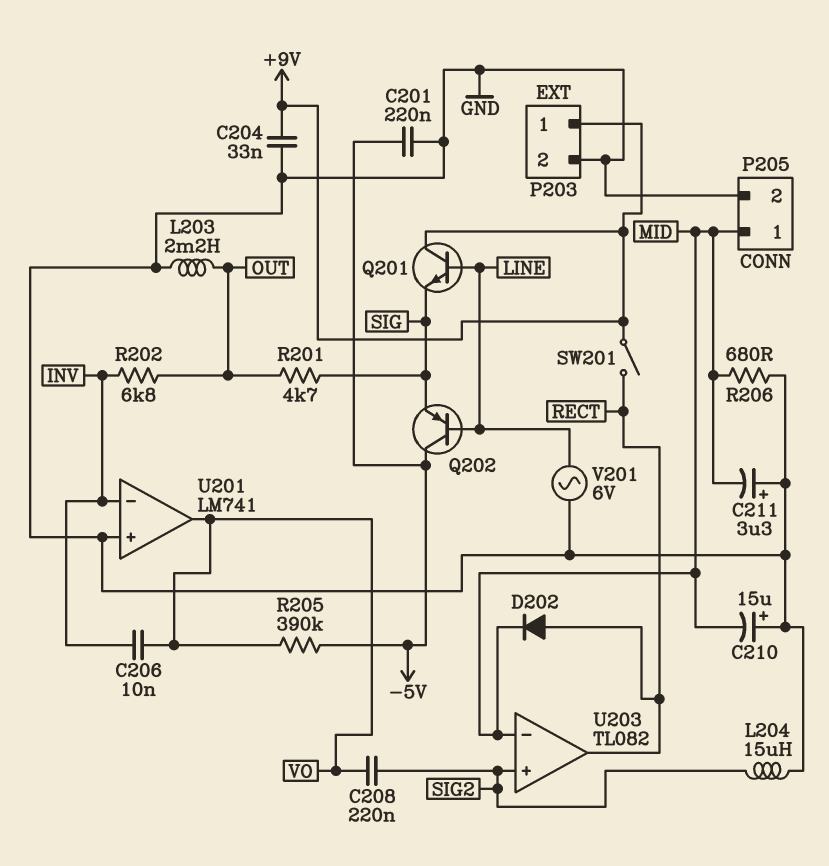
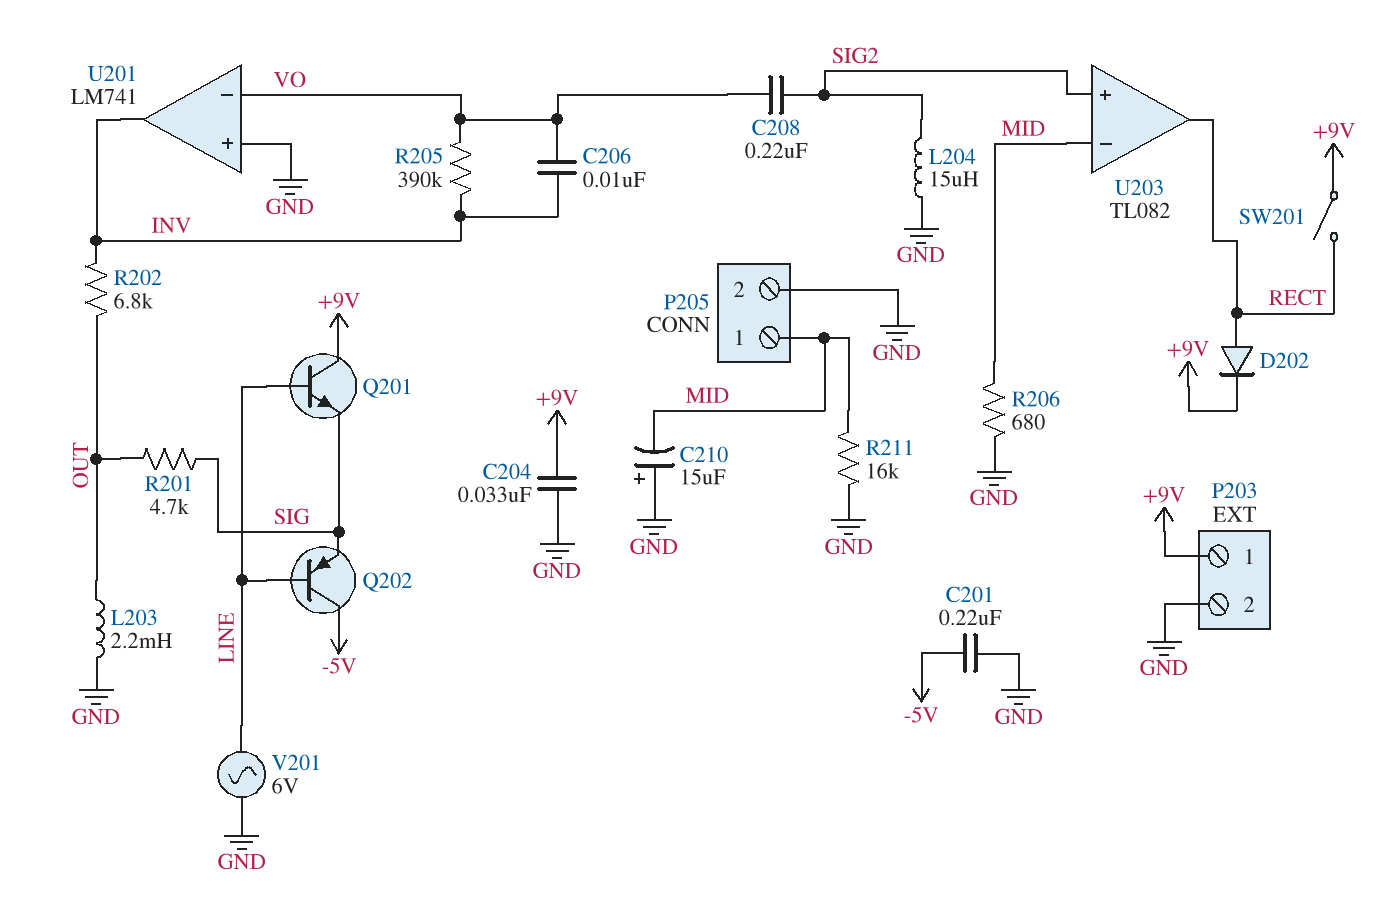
C211: 3.3uF (plus GND, minus MID) -> none
D202: diode (A RECT, K MID) -> diode (A RECT, K +9V)
R205: 390k (-5V, VO) -> 390k (INV, VO)
R211: none -> 16k (GND, MID)
U201 pin in-: INV -> VO
U201 pin out: VO -> INV

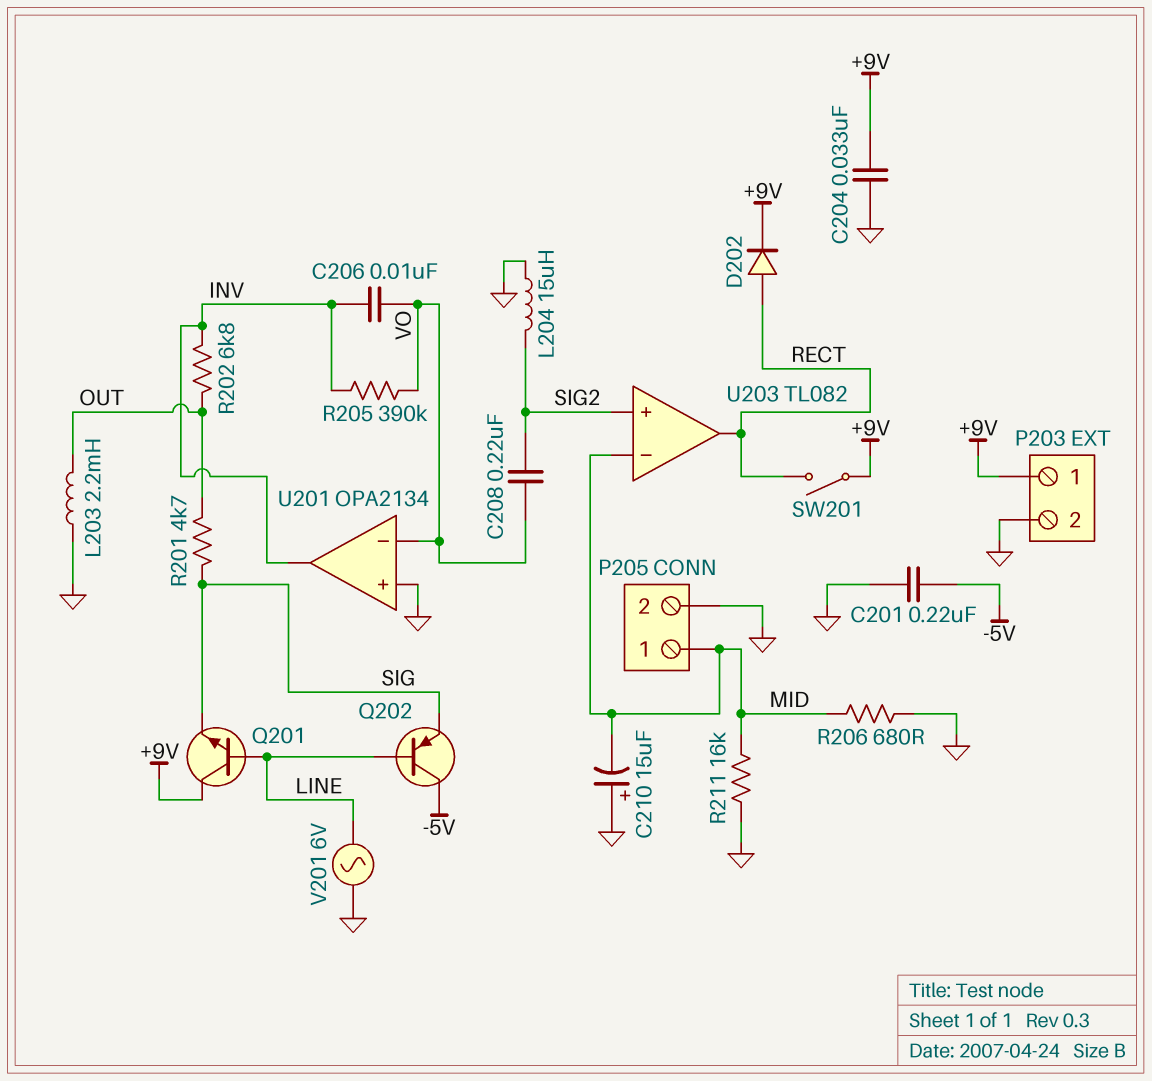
U201: LM741 -> OPA2134

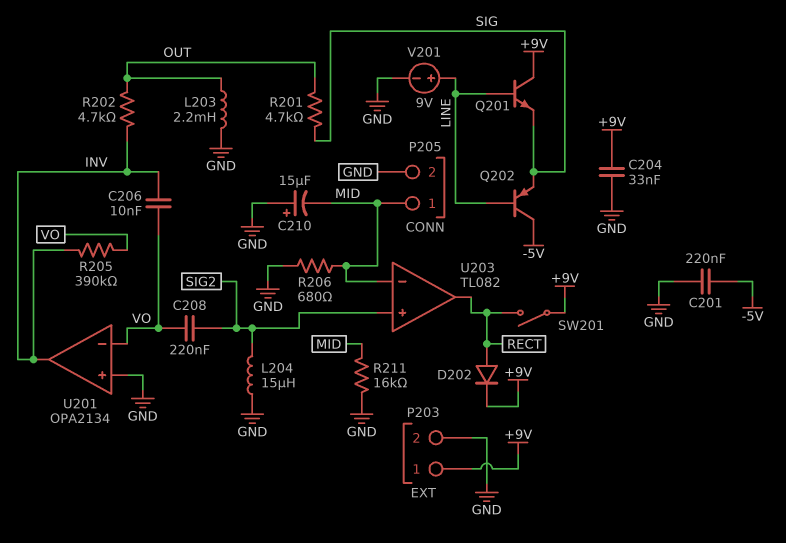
R202: 6.8k (INV, OUT) -> 4.7k (INV, OUT)
V201: AC 6V (GND, LINE) -> 9V (plus LINE, minus GND)

